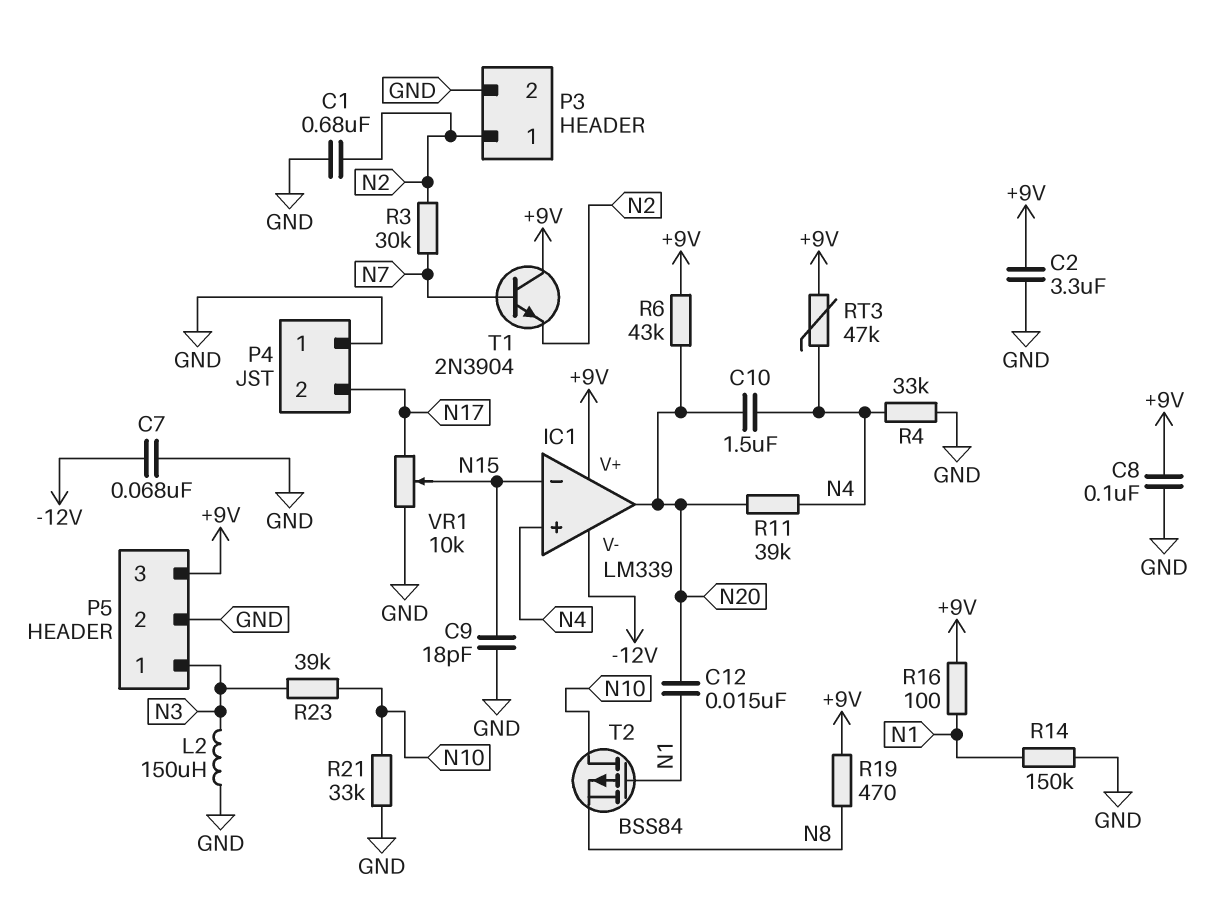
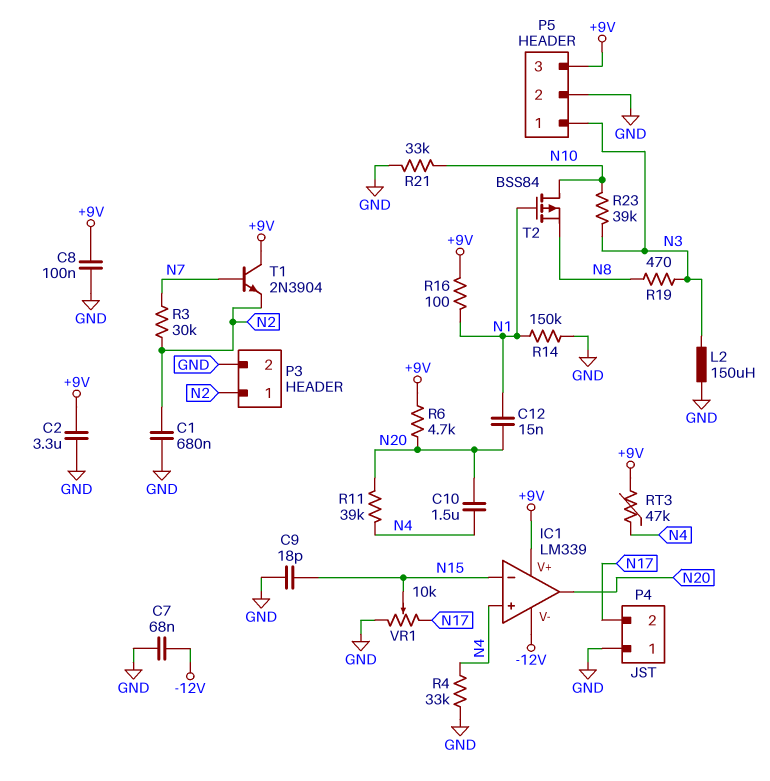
R6: 43k (+9V, N20) -> 4.7k (+9V, N20)
R19: 470 (+9V, N8) -> 470 (N3, N8)

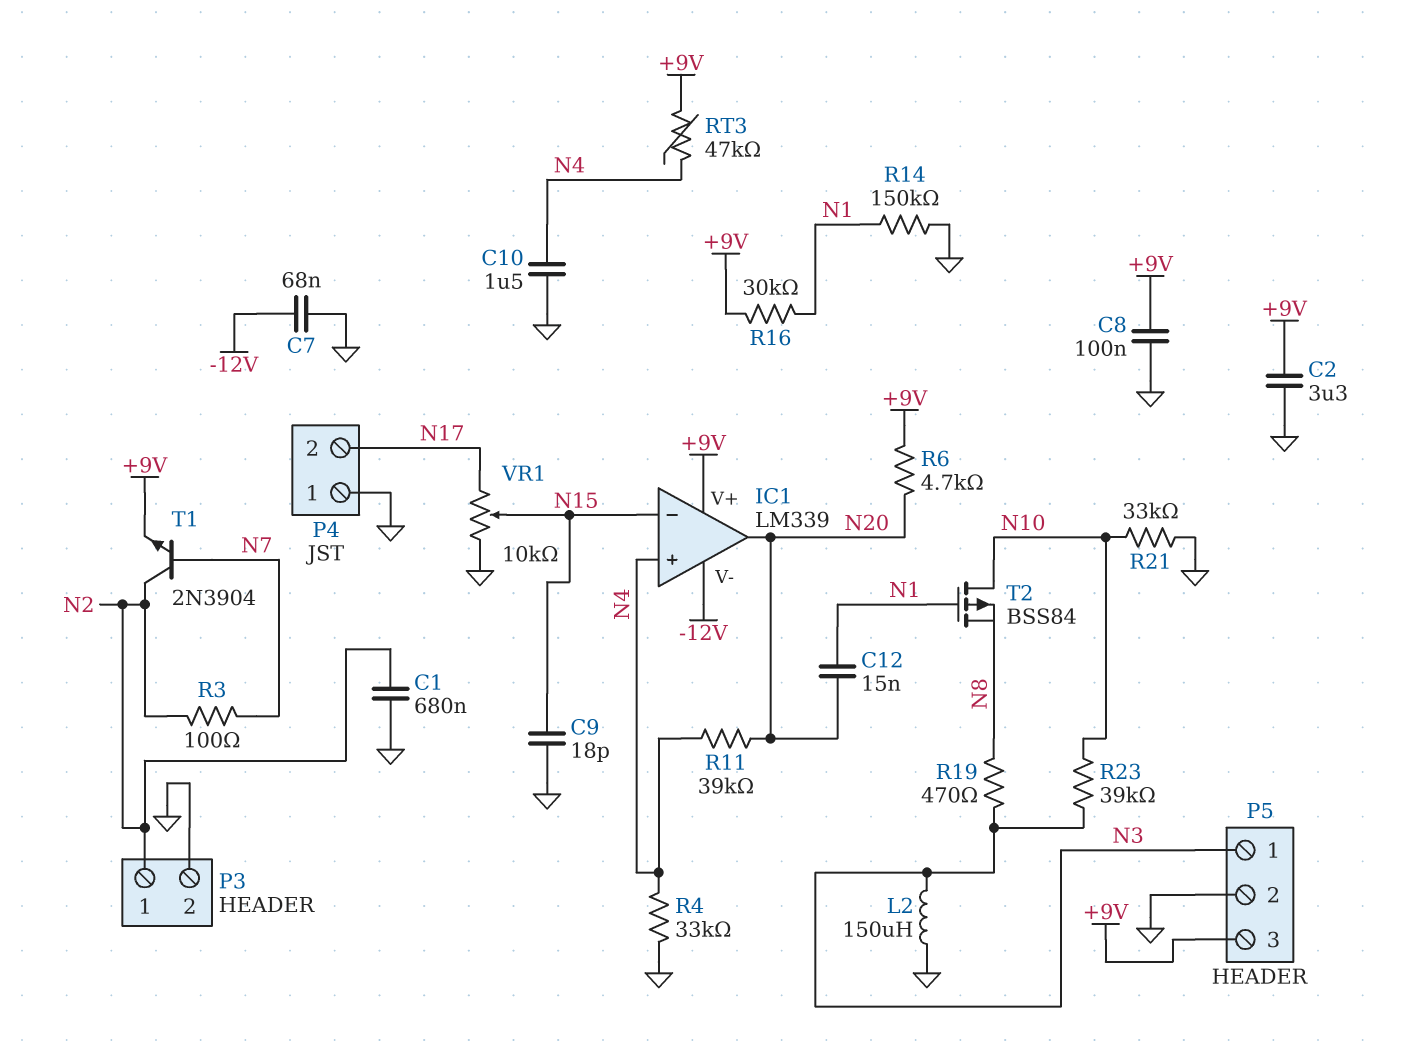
C10: 1.5uF (N4, N20) -> 1.5uF (GND, N4)
R3: 30k (N2, N7) -> 100 (N2, N7)
R16: 100 (+9V, N1) -> 30k (+9V, N1)
T1: NPN 2N3904 (B N7, C +9V, E N2) -> NPN 2N3904 (B N7, C N2, E +9V)

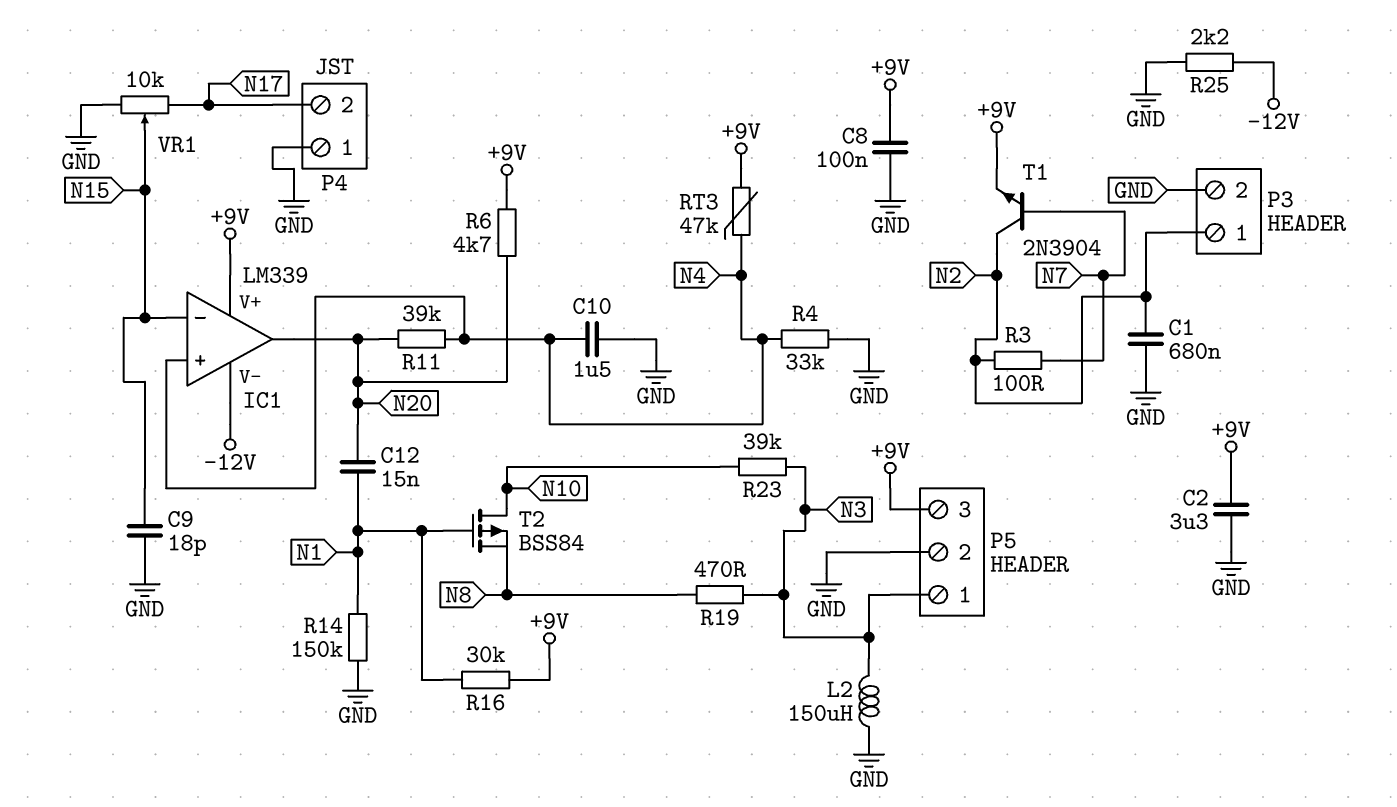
C7: 68nF (-12V, GND) -> none
R21: 33k (GND, N10) -> none
R25: none -> 2.2k (-12V, GND)

